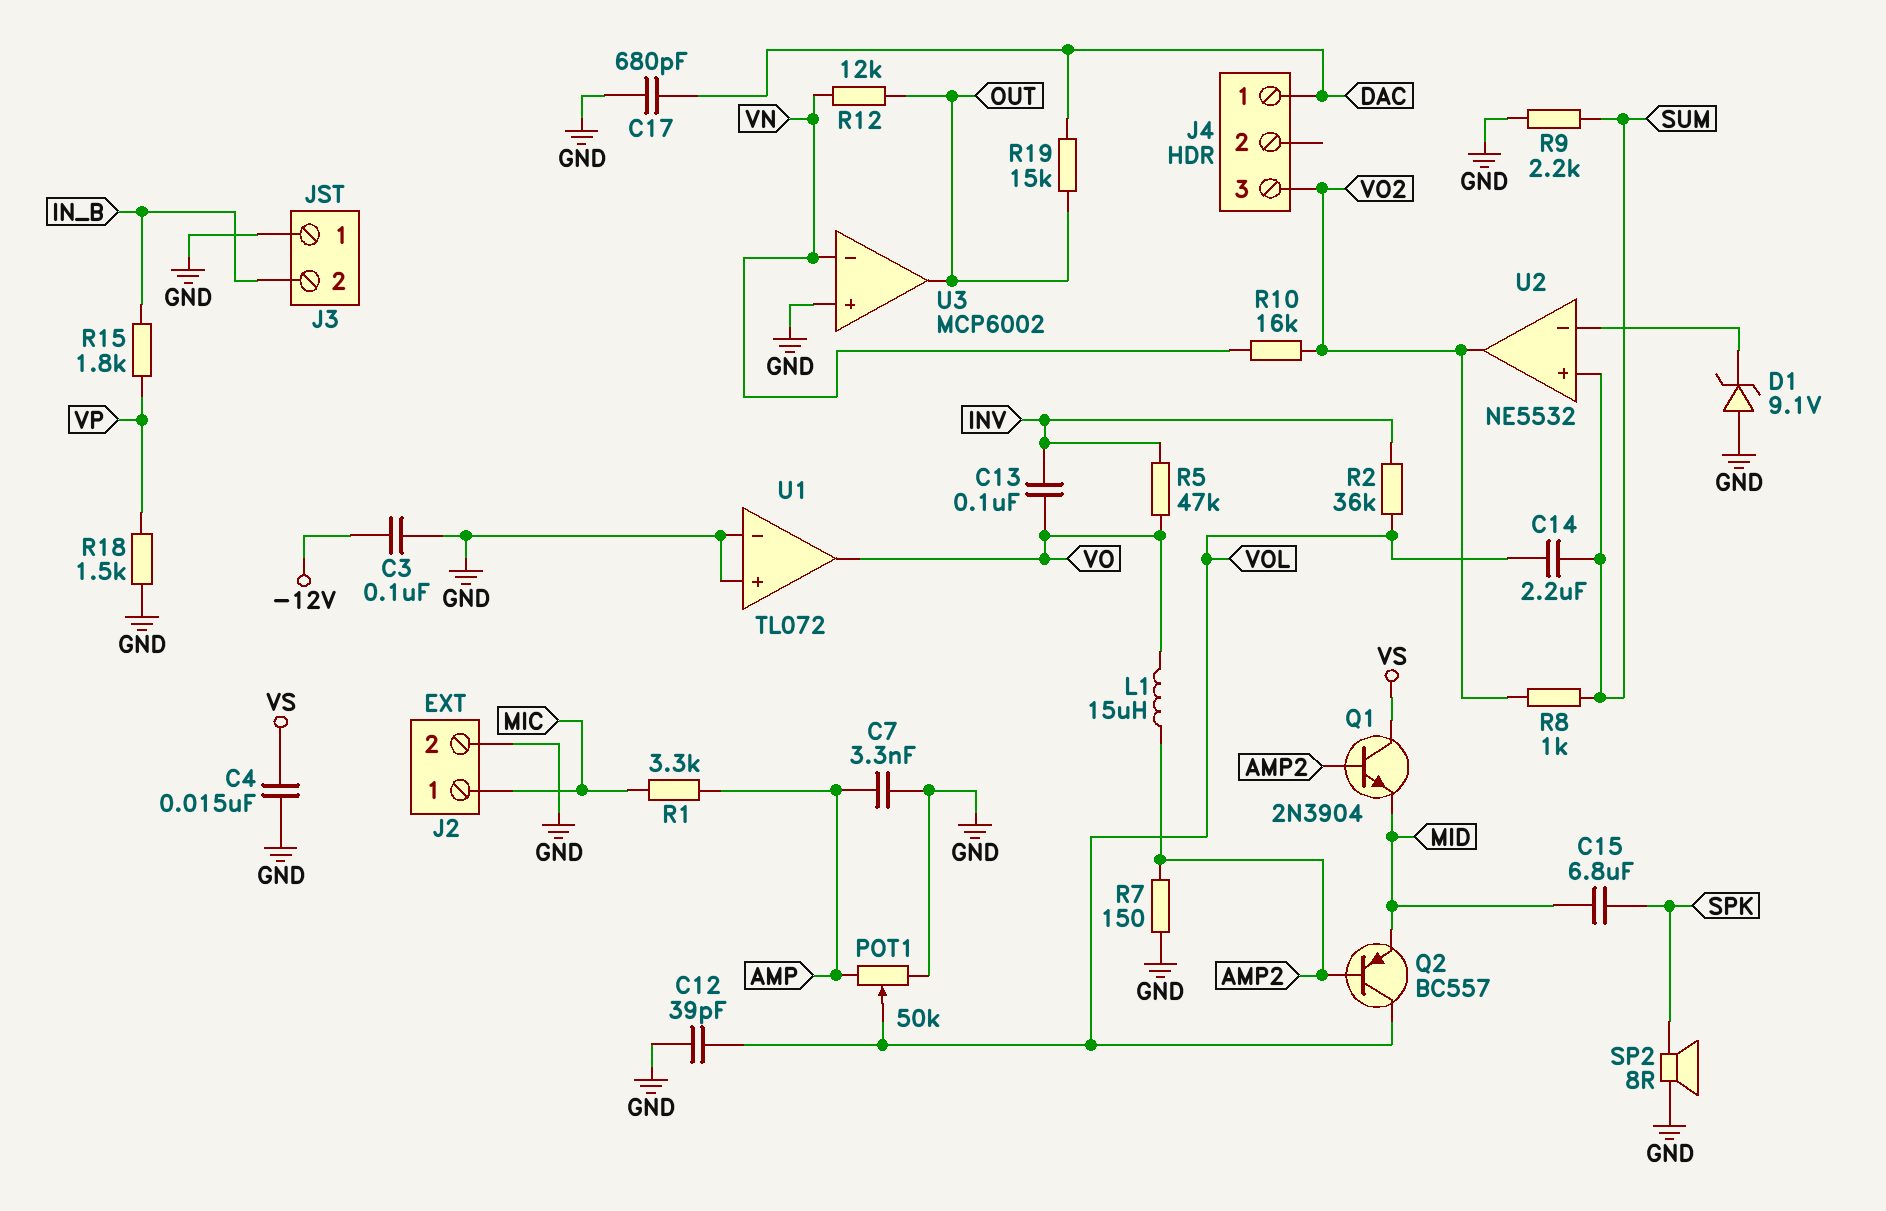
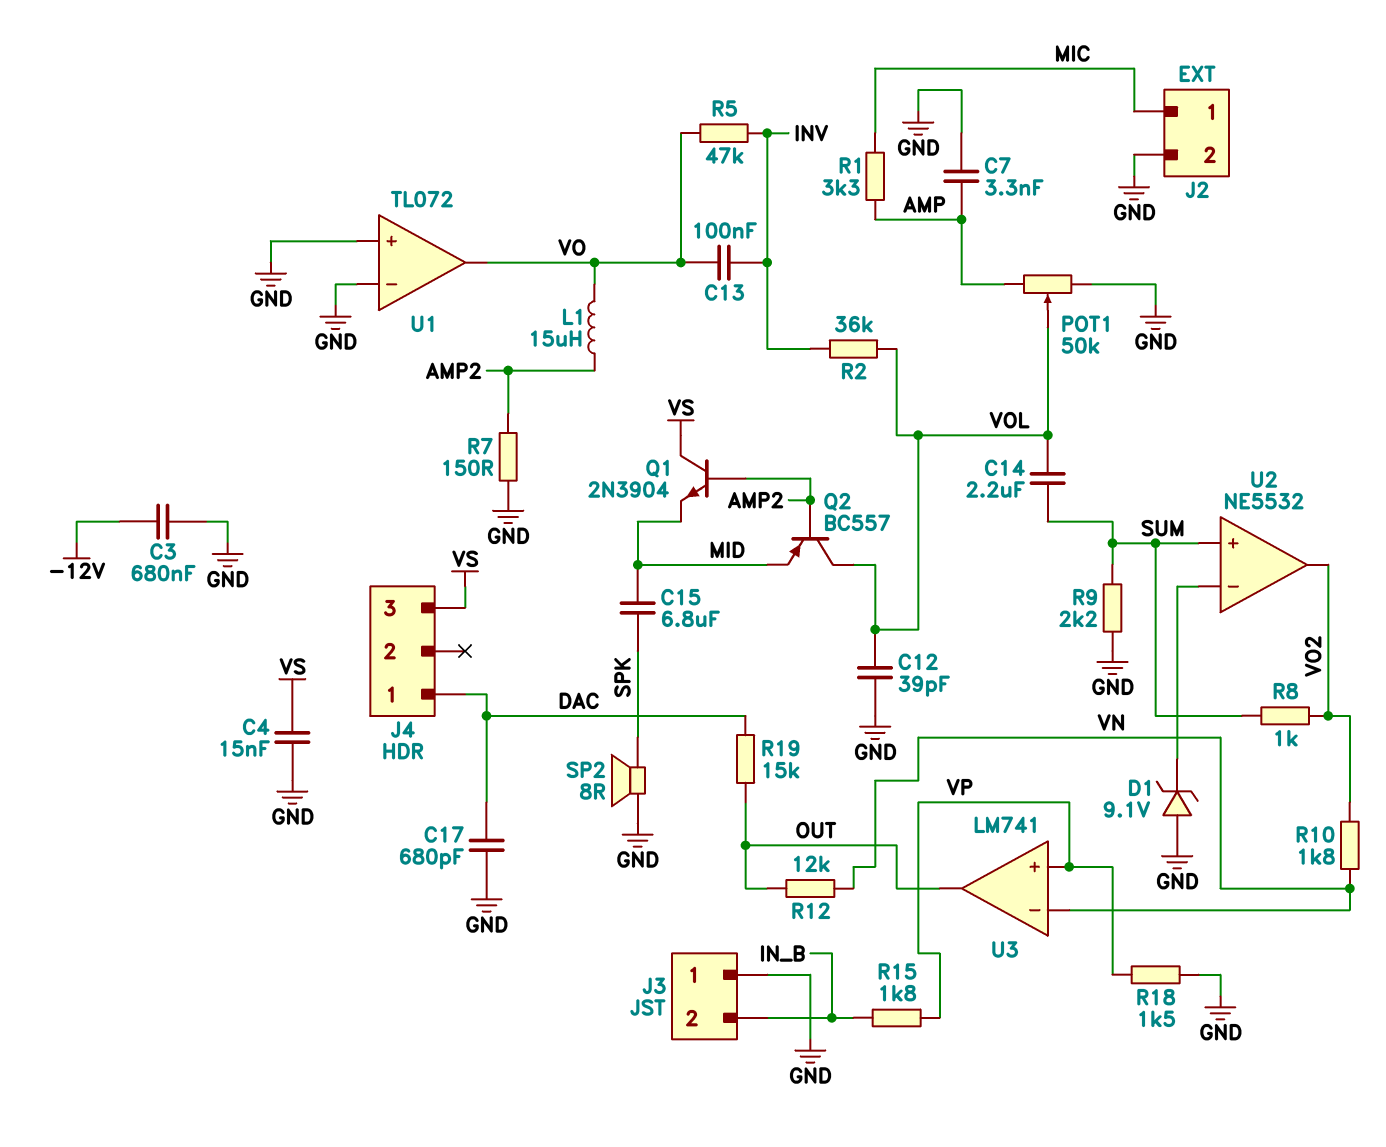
C3: 100nF (-12V, GND) -> 680nF (-12V, GND)
J4 pin 3: VO2 -> VS
R10: 16k (VN, VO2) -> 1.8k (VN, VO2)
U3: MCP6002 -> LM741
U3 pin in+: GND -> VP

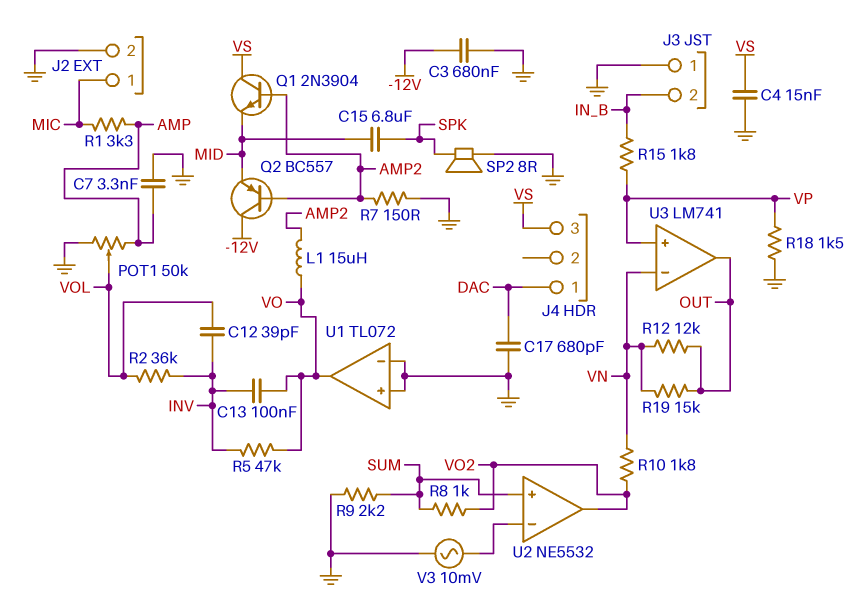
C12: 39pF (GND, VOL) -> 39pF (INV, VOL)
C14: 2.2uF (SUM, VOL) -> none
D1: zener 9.1V (A GND, K U2/in-) -> none
Q2: PNP BC557 (B AMP2, C VOL, E MID) -> PNP BC557 (B AMP2, C -12V, E MID)
R19: 15k (DAC, OUT) -> 15k (OUT, VN)
V3: none -> AC 10mV (GND, U2/in-)

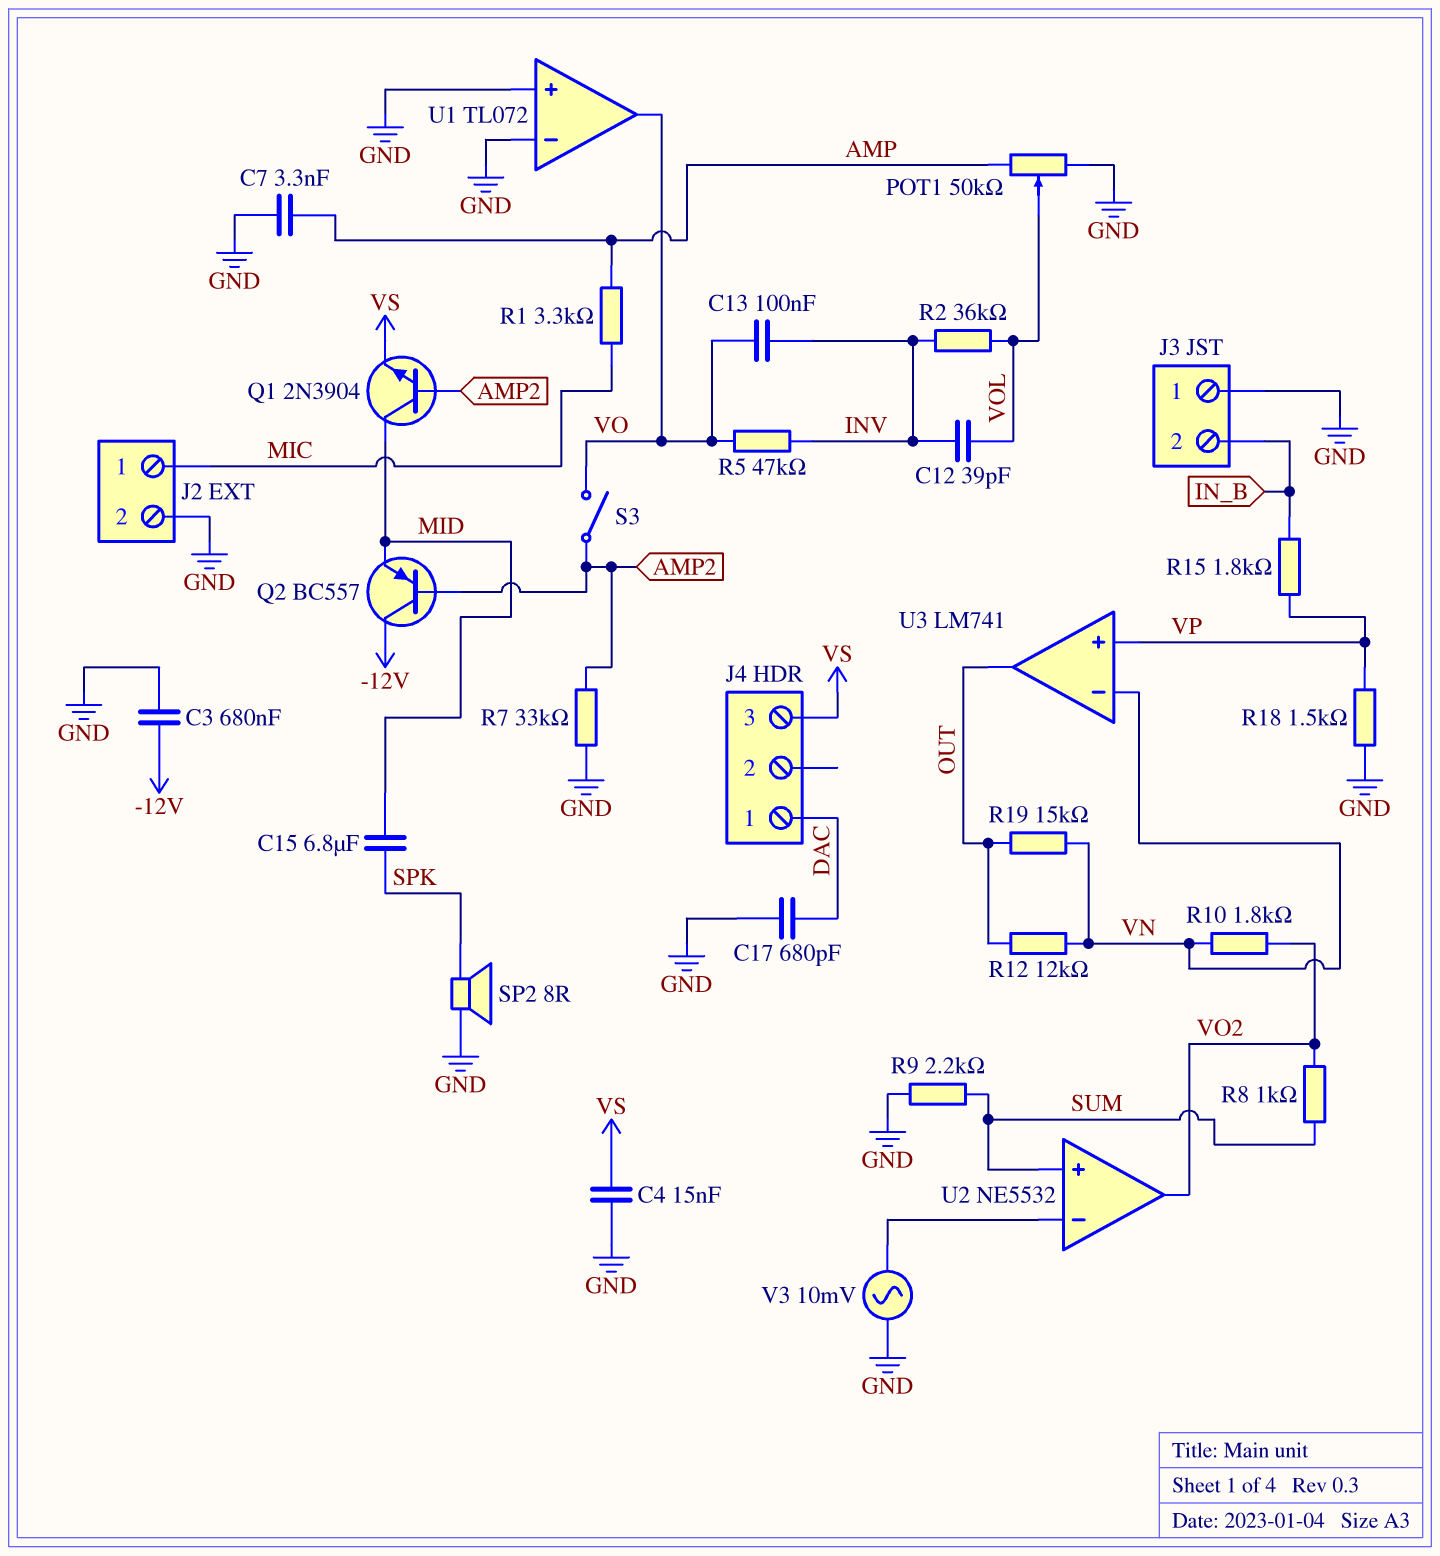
L1: 15uH (AMP2, VO) -> none
Q1: NPN 2N3904 (B AMP2, C VS, E MID) -> NPN 2N3904 (B AMP2, C MID, E VS)
R7: 150 (AMP2, GND) -> 33k (AMP2, GND)
S3: none -> switch (AMP2, VO)

